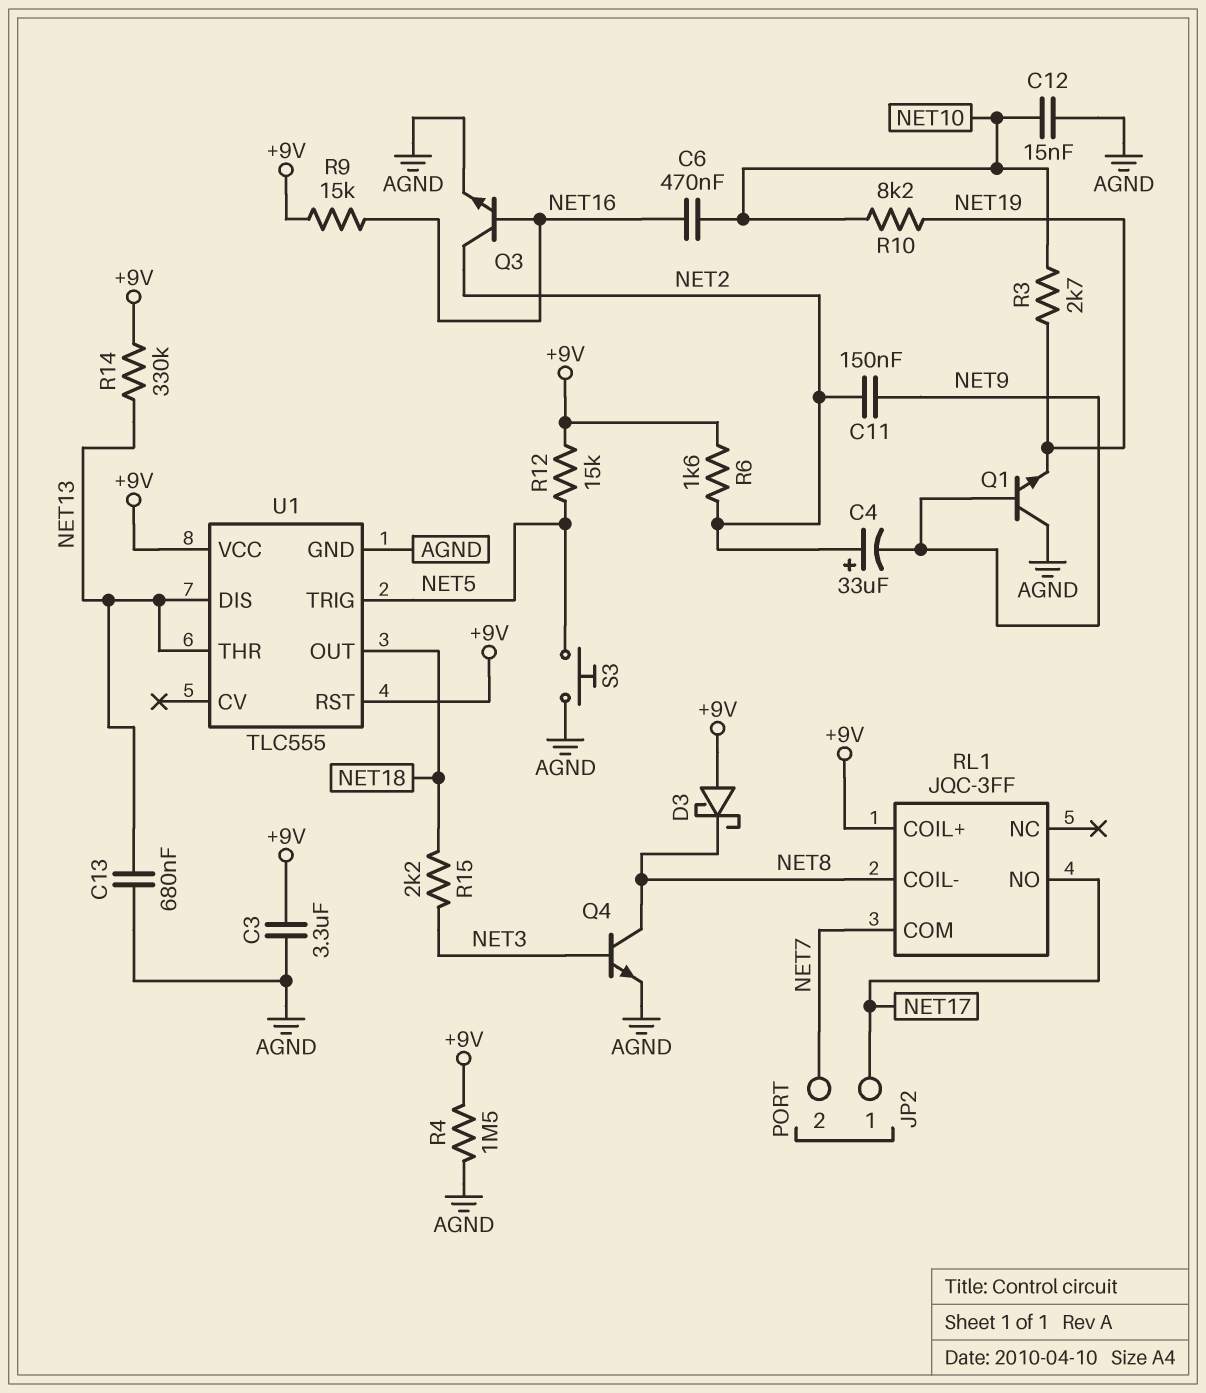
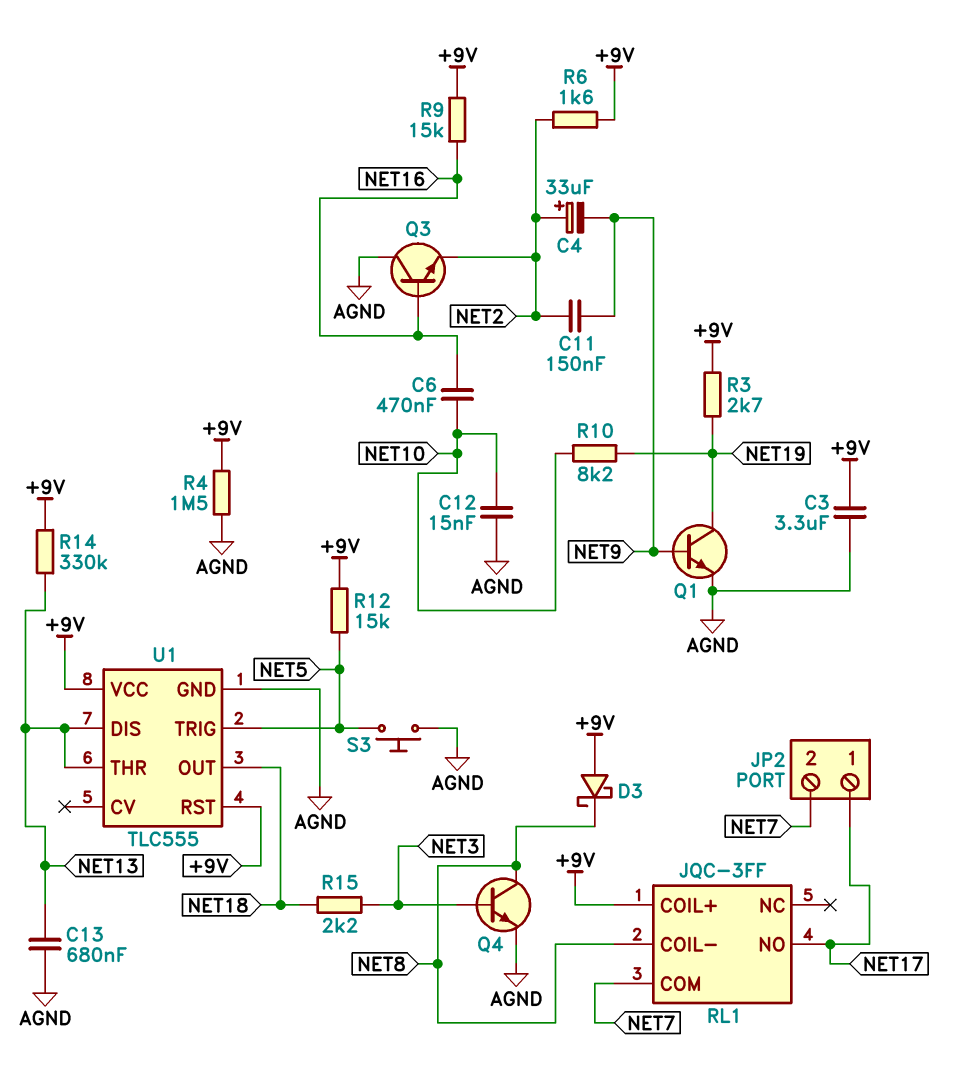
Q1: NPN (B NET9, C AGND, E NET19) -> NPN (B NET9, C NET19, E AGND)
Q3: NPN (B NET16, C NET2, E AGND) -> NPN (B NET16, C AGND, E NET2)
R3: 2.7k (NET10, NET19) -> 2.7k (+9V, NET19)

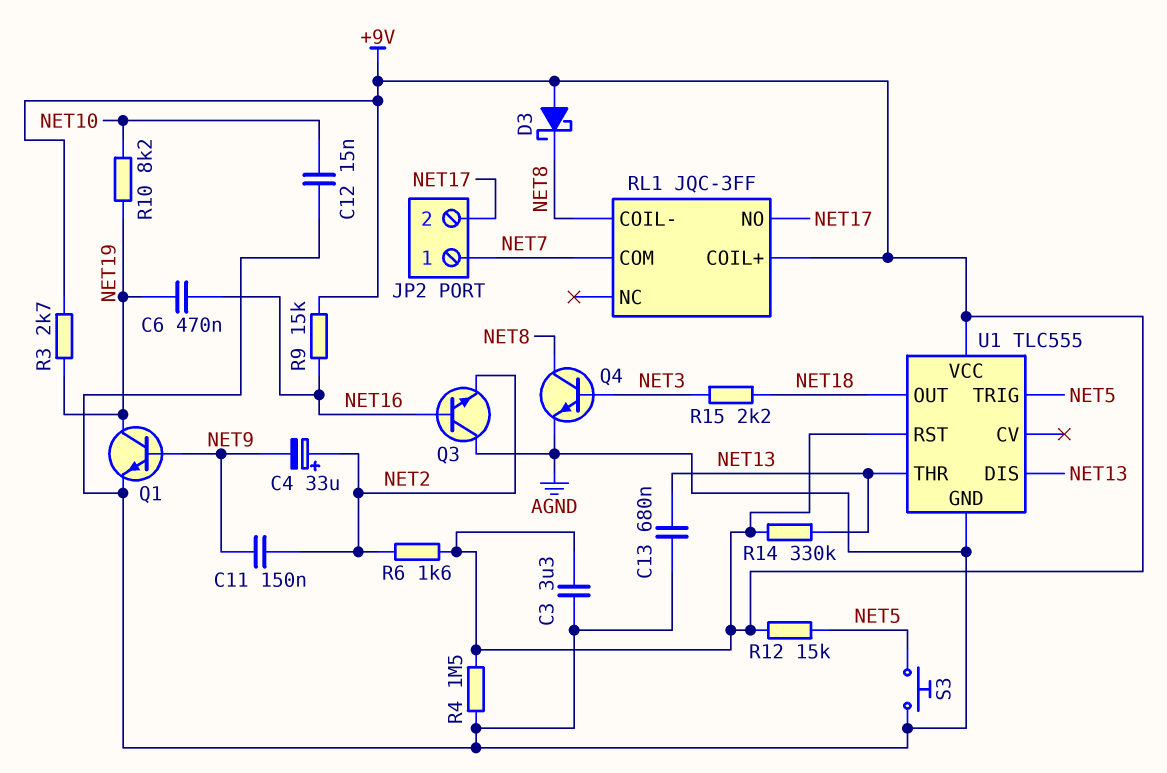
C6: 470nF (NET10, NET16) -> 470nF (NET16, NET19)
JP2 pin 1: NET17 -> NET7
JP2 pin 2: NET7 -> NET17

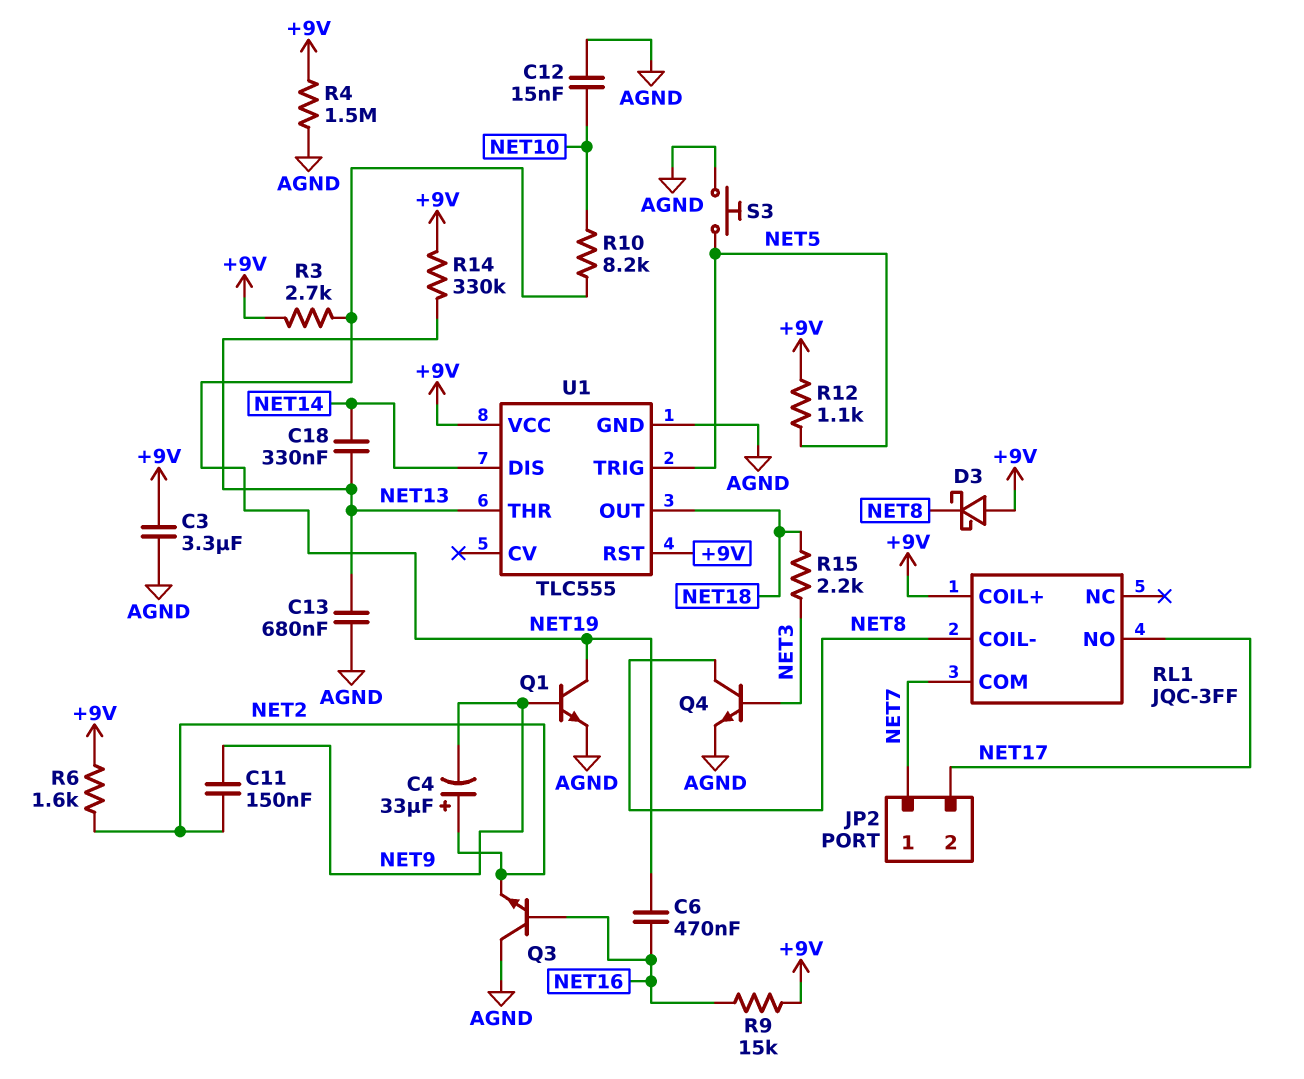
C18: none -> 330nF (NET13, NET14)
R12: 15k (+9V, NET5) -> 1.1k (+9V, NET5)
U1 pin DIS: NET13 -> NET14

